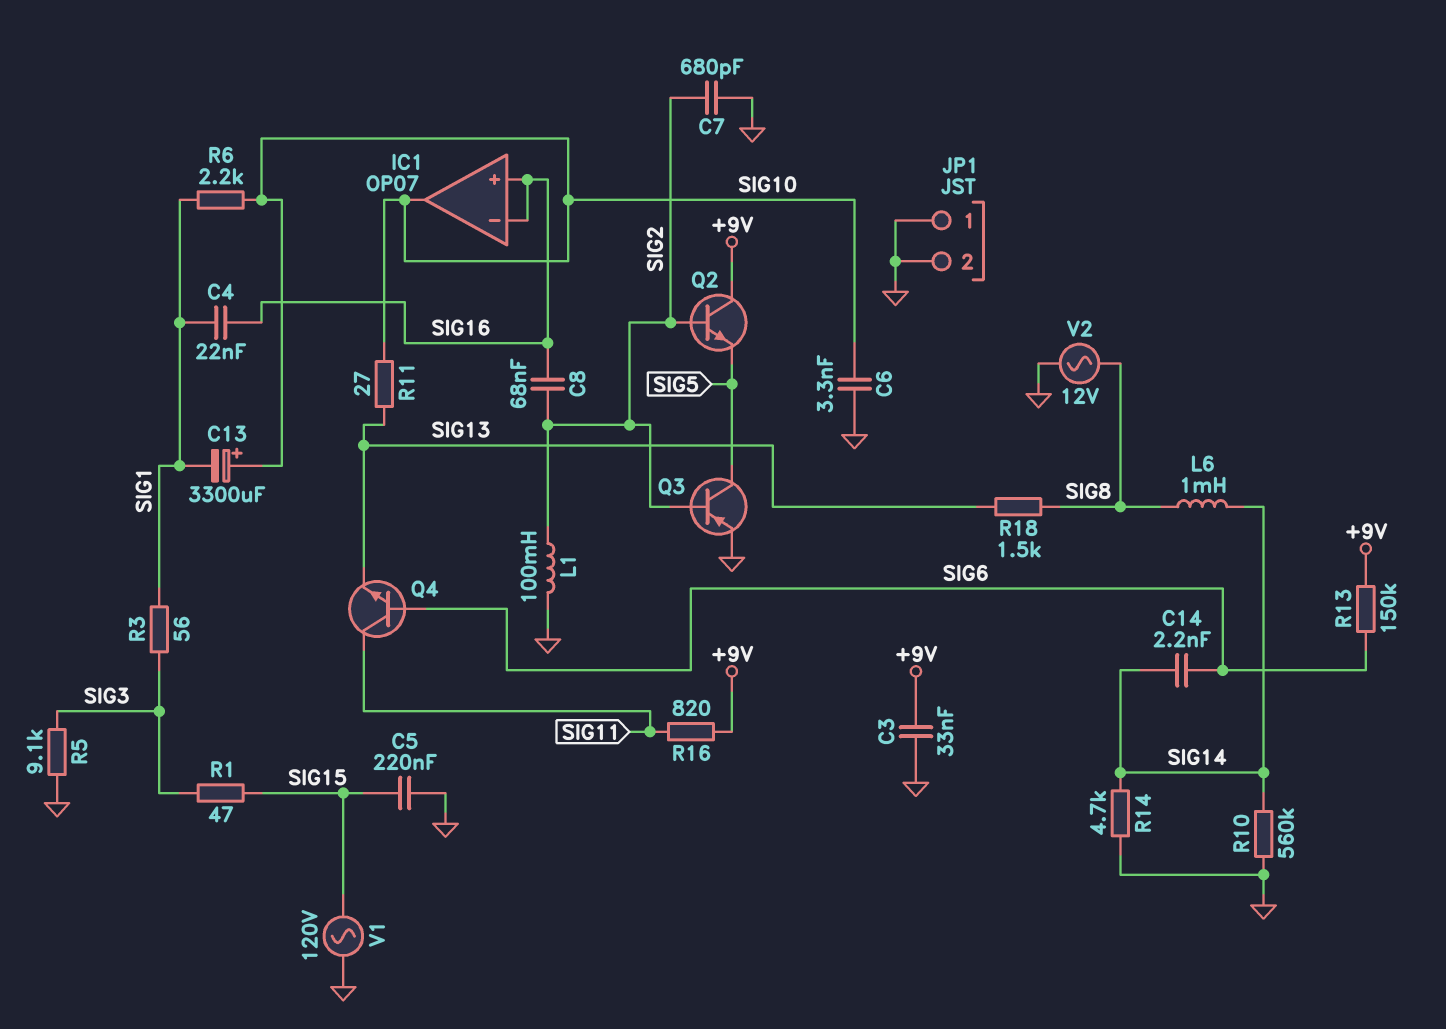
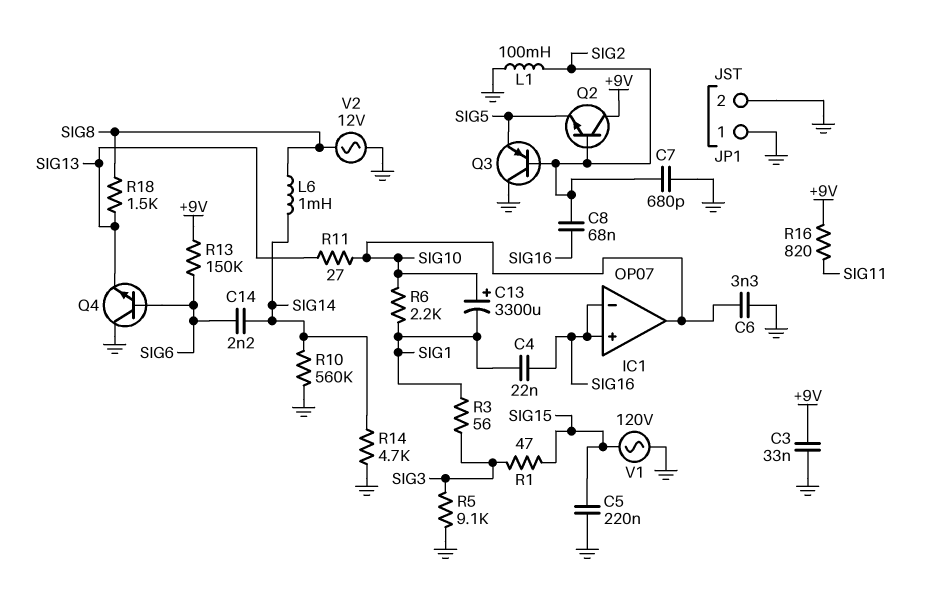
Q3: PNP (B SIG2, C SIG5, E GND) -> PNP (B SIG2, C GND, E SIG5)
Q4: NPN (B SIG6, C SIG11, E SIG13) -> NPN (B SIG6, C GND, E SIG13)

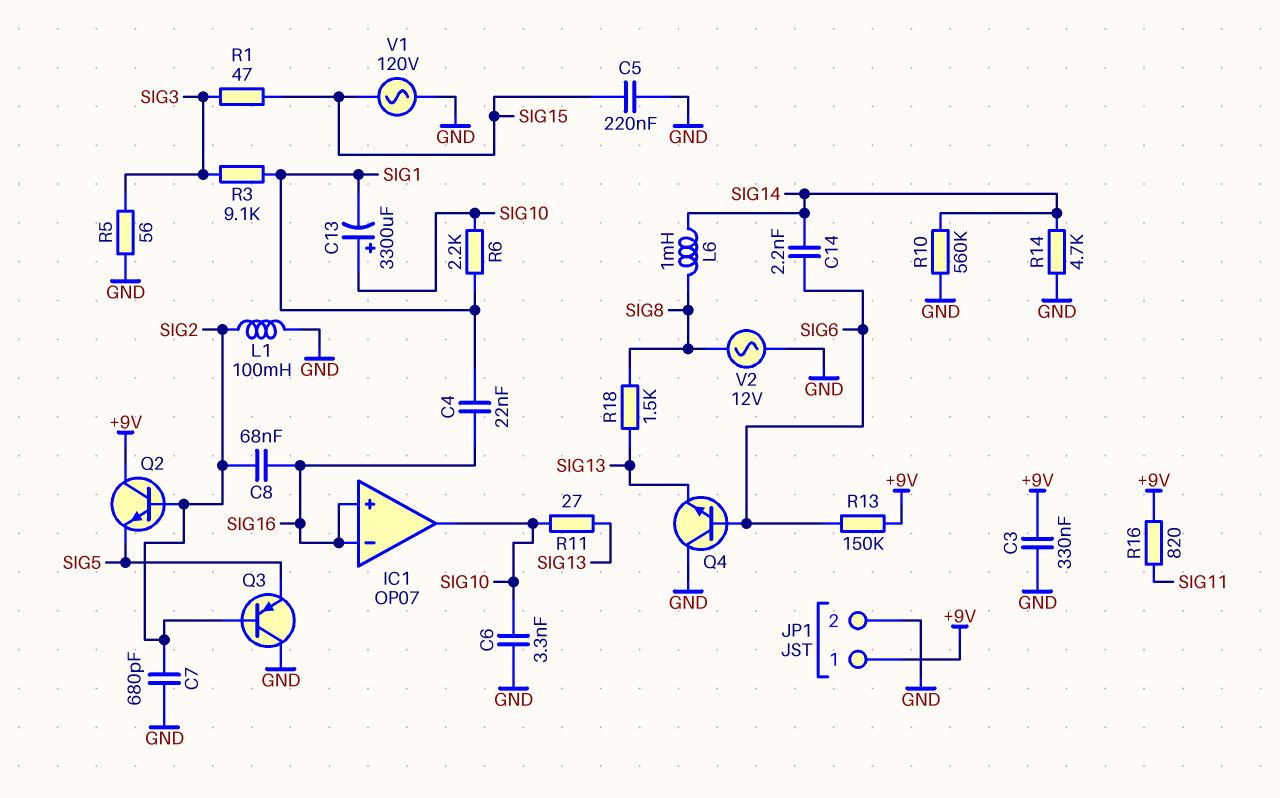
C3: 33nF (+9V, GND) -> 330nF (+9V, GND)
JP1 pin 1: GND -> +9V
R3: 56 (SIG1, SIG3) -> 9.1k (SIG1, SIG3)
R5: 9.1k (GND, SIG3) -> 56 (GND, SIG3)

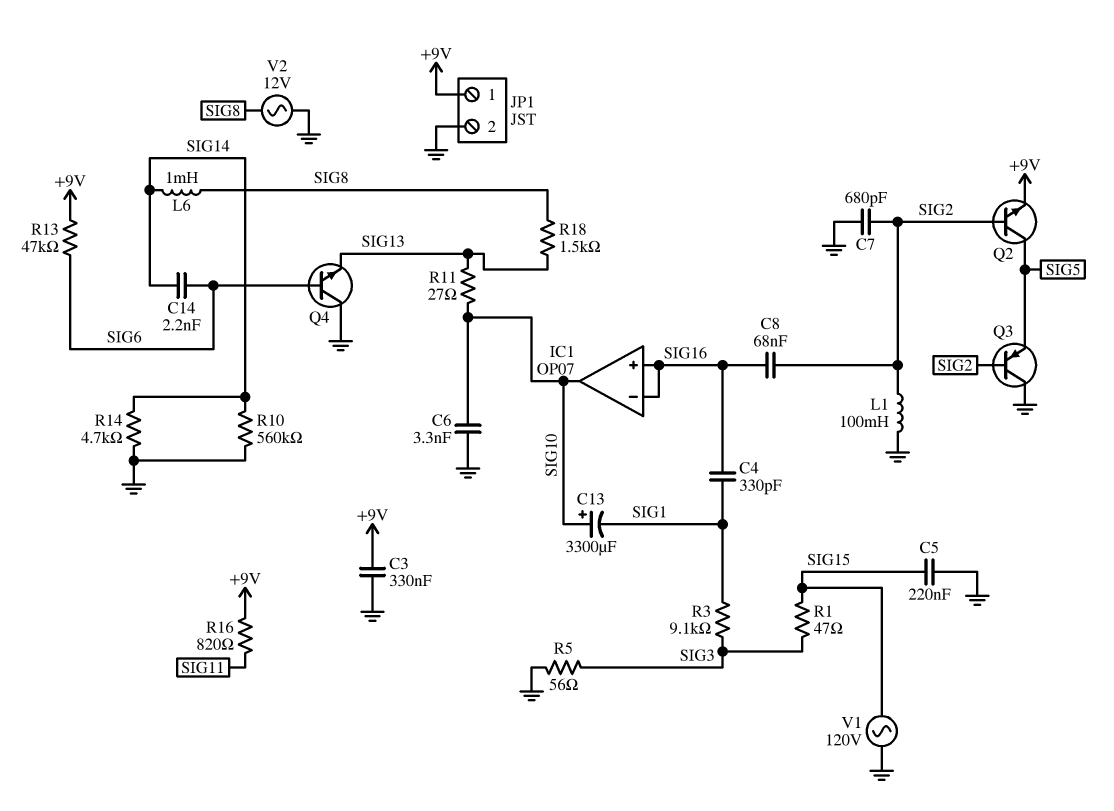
C4: 22nF (SIG1, SIG16) -> 330pF (SIG1, SIG16)
Q2: NPN (B SIG2, C +9V, E SIG5) -> NPN (B SIG2, C SIG5, E +9V)
R6: 2.2k (SIG1, SIG10) -> none
R13: 150k (+9V, SIG6) -> 47k (+9V, SIG6)

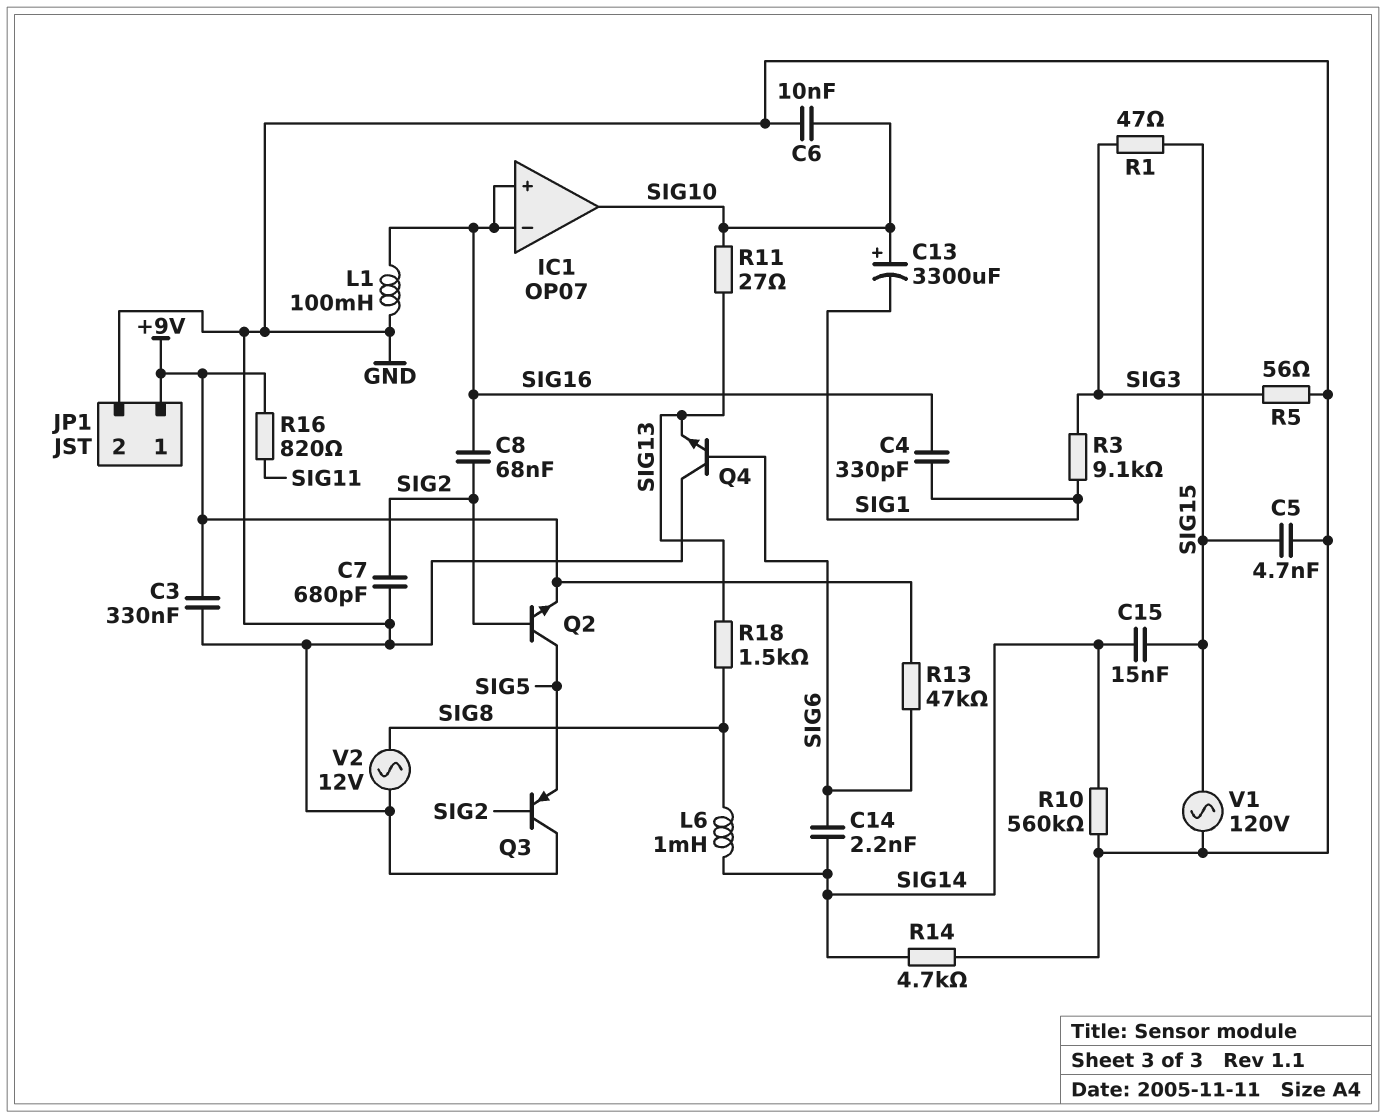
C5: 220nF (GND, SIG15) -> 4.7nF (GND, SIG15)
C6: 3.3nF (GND, SIG10) -> 10nF (GND, SIG10)
C15: none -> 15nF (SIG14, SIG15)
L1: 100mH (GND, SIG2) -> 100mH (GND, SIG16)

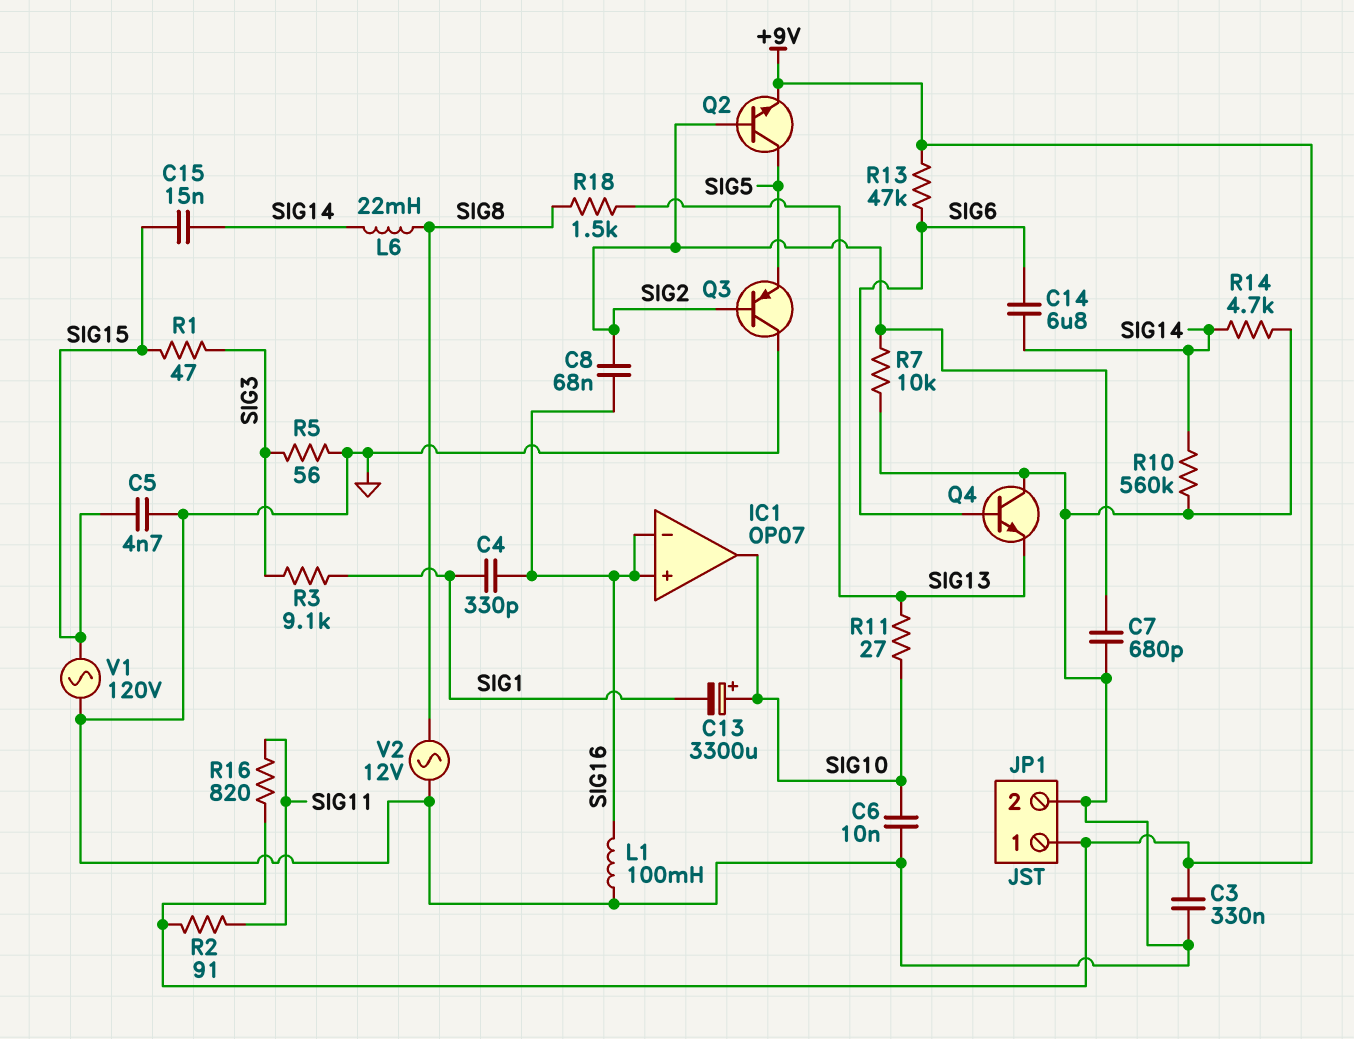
C14: 2.2nF (SIG6, SIG14) -> 6.8uF (SIG6, SIG14)
L6: 1mH (SIG8, SIG14) -> 22mH (SIG8, SIG14)
R2: none -> 91 (+9V, SIG11)
R7: none -> 10k (GND, SIG2)

